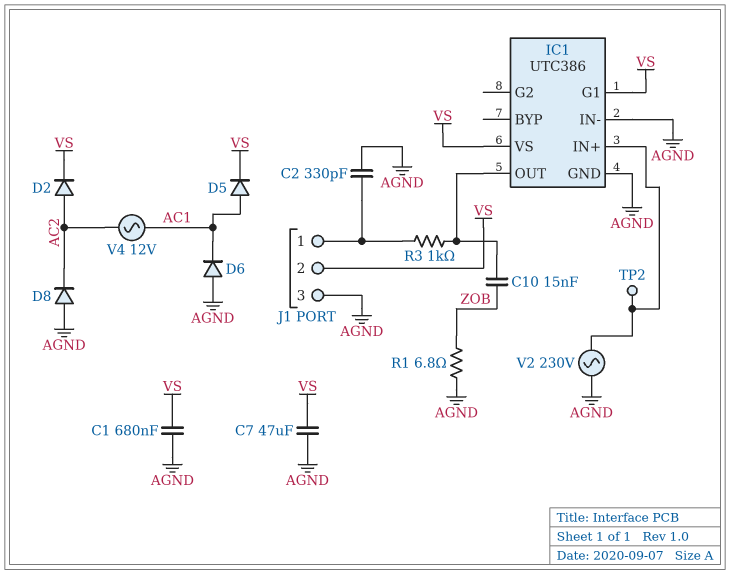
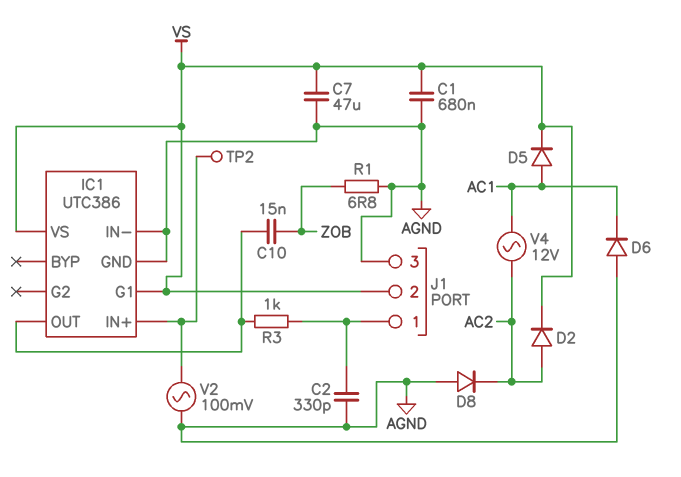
V2: AC 230V (AGND, IC1/IN+) -> AC 100mV (AGND, IC1/IN+)

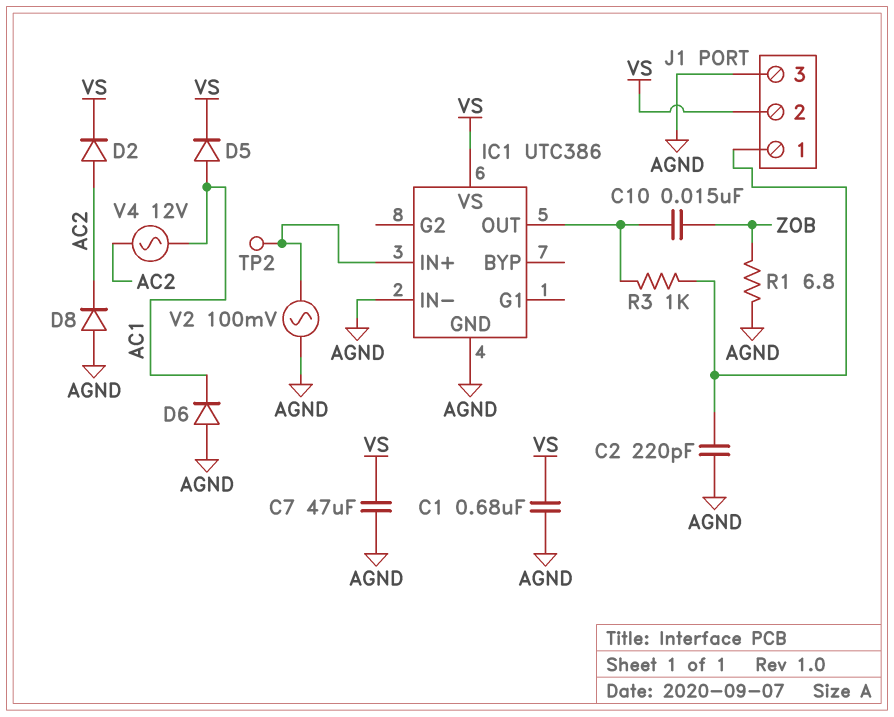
C2: 330pF (AGND, J1/1) -> 220pF (AGND, J1/1)
IC1 pin G1: VS -> none

